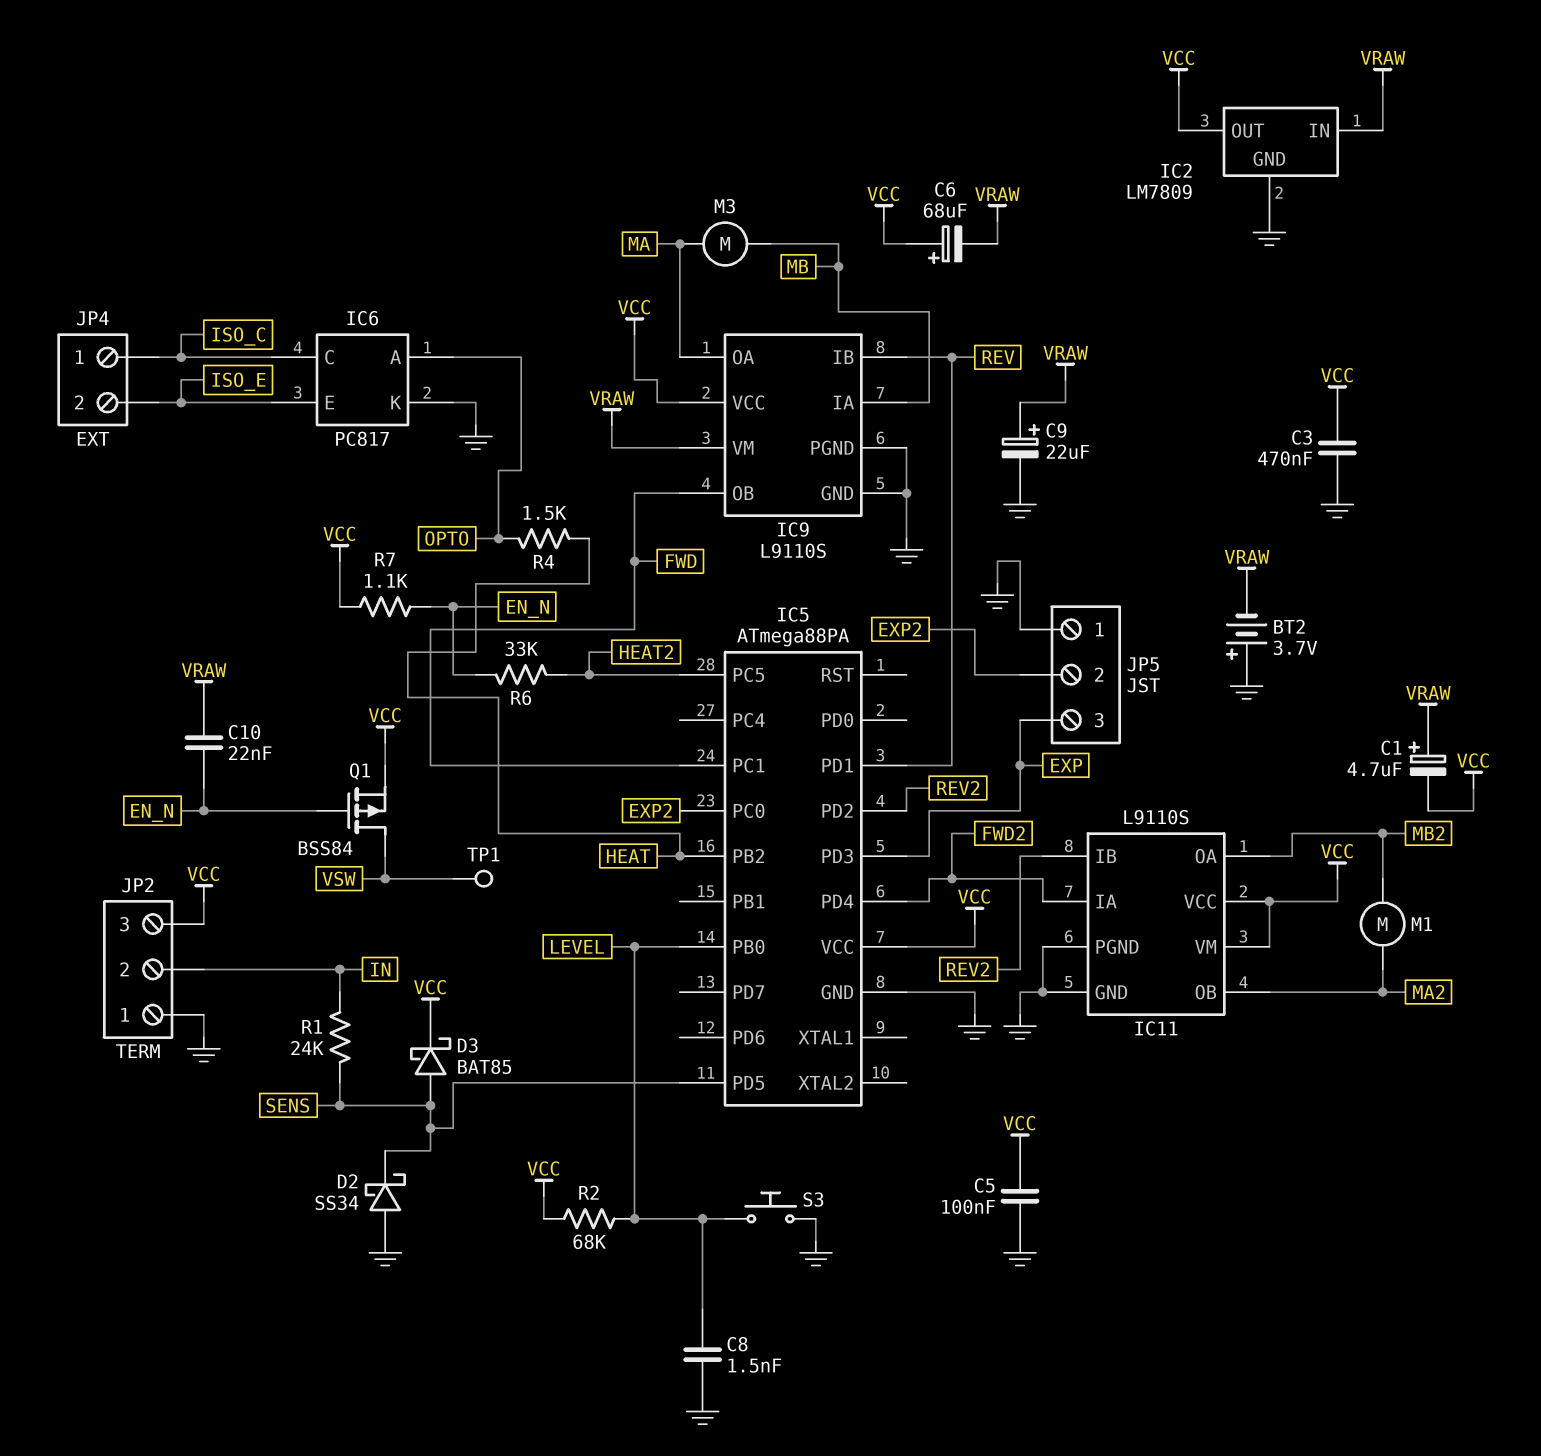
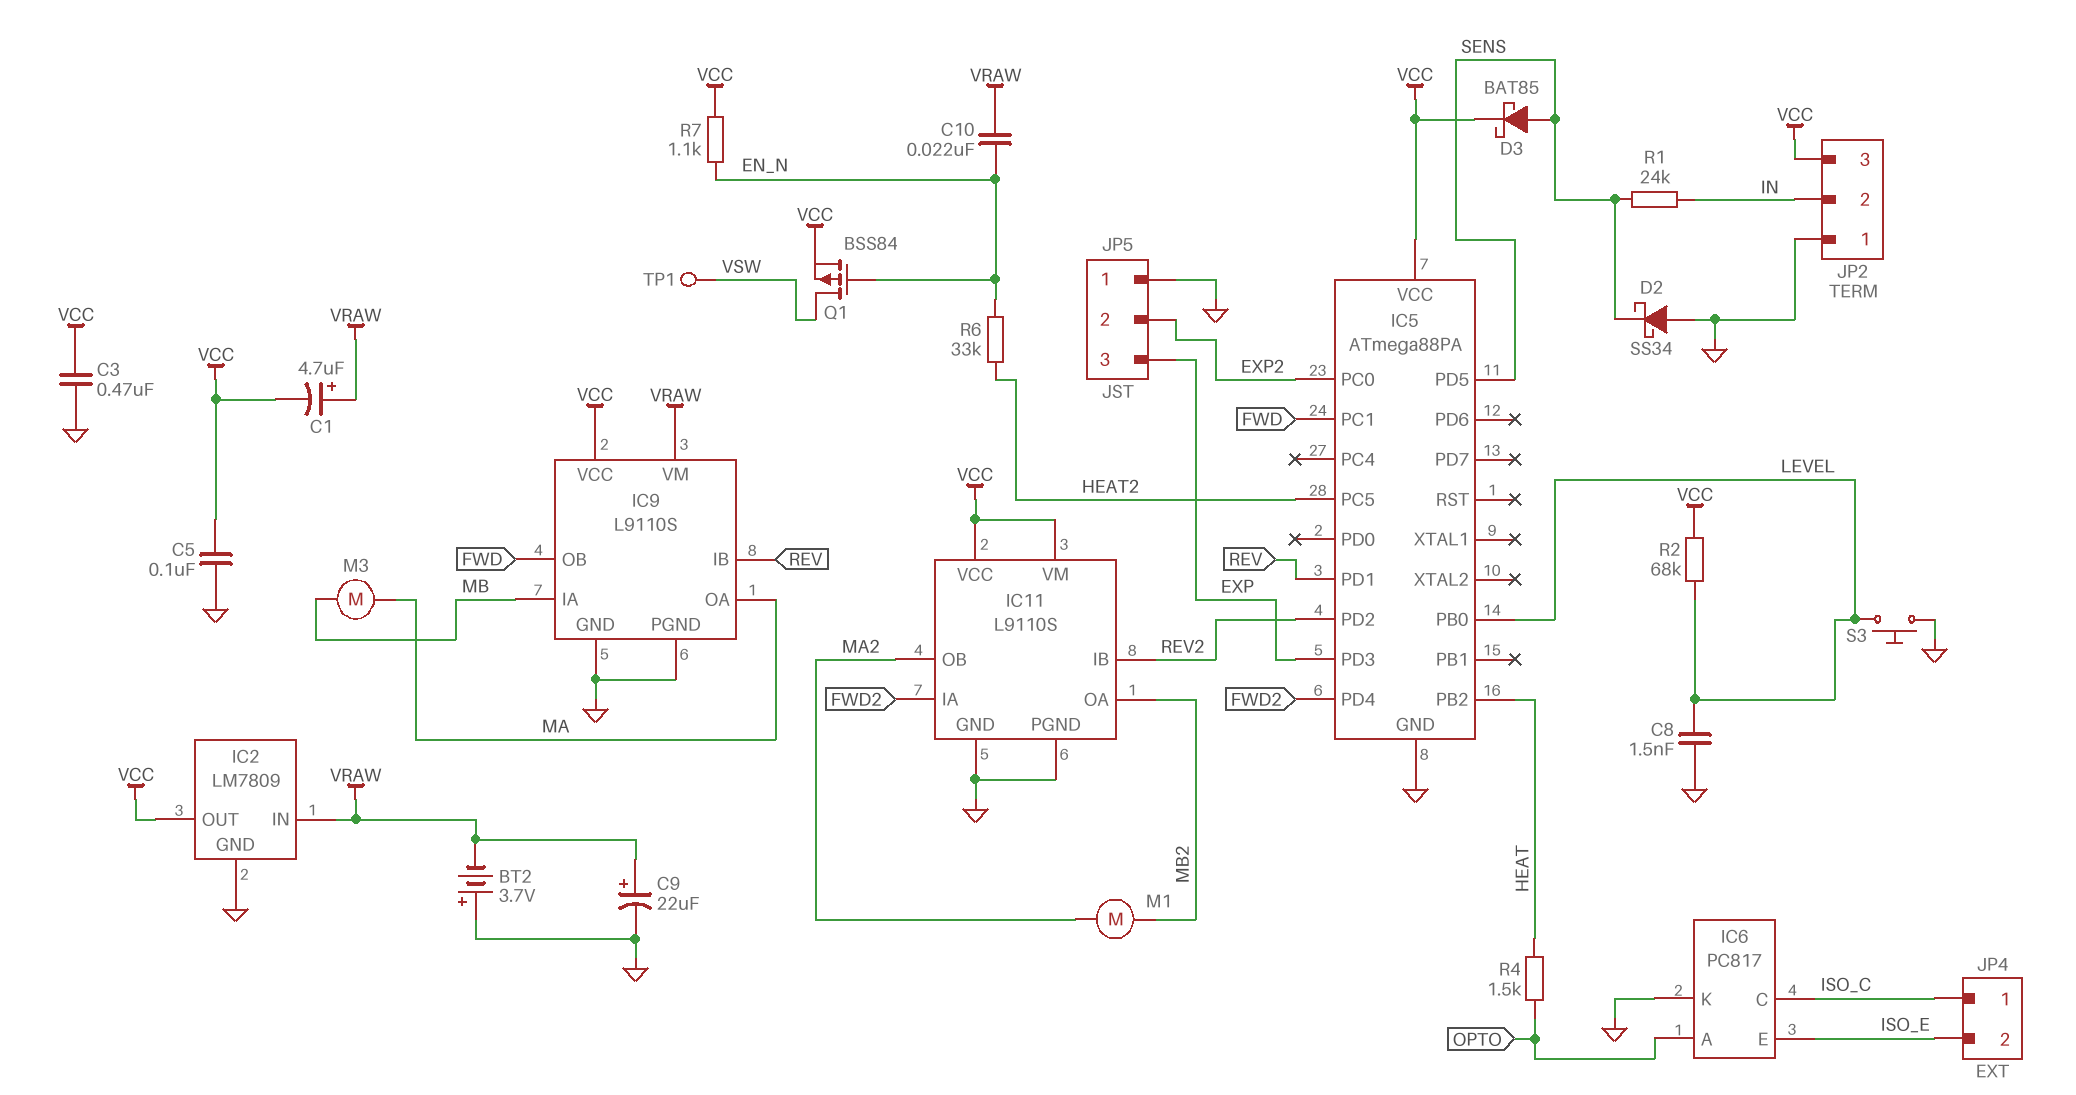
C6: 68uF (plus VCC, minus VRAW) -> none

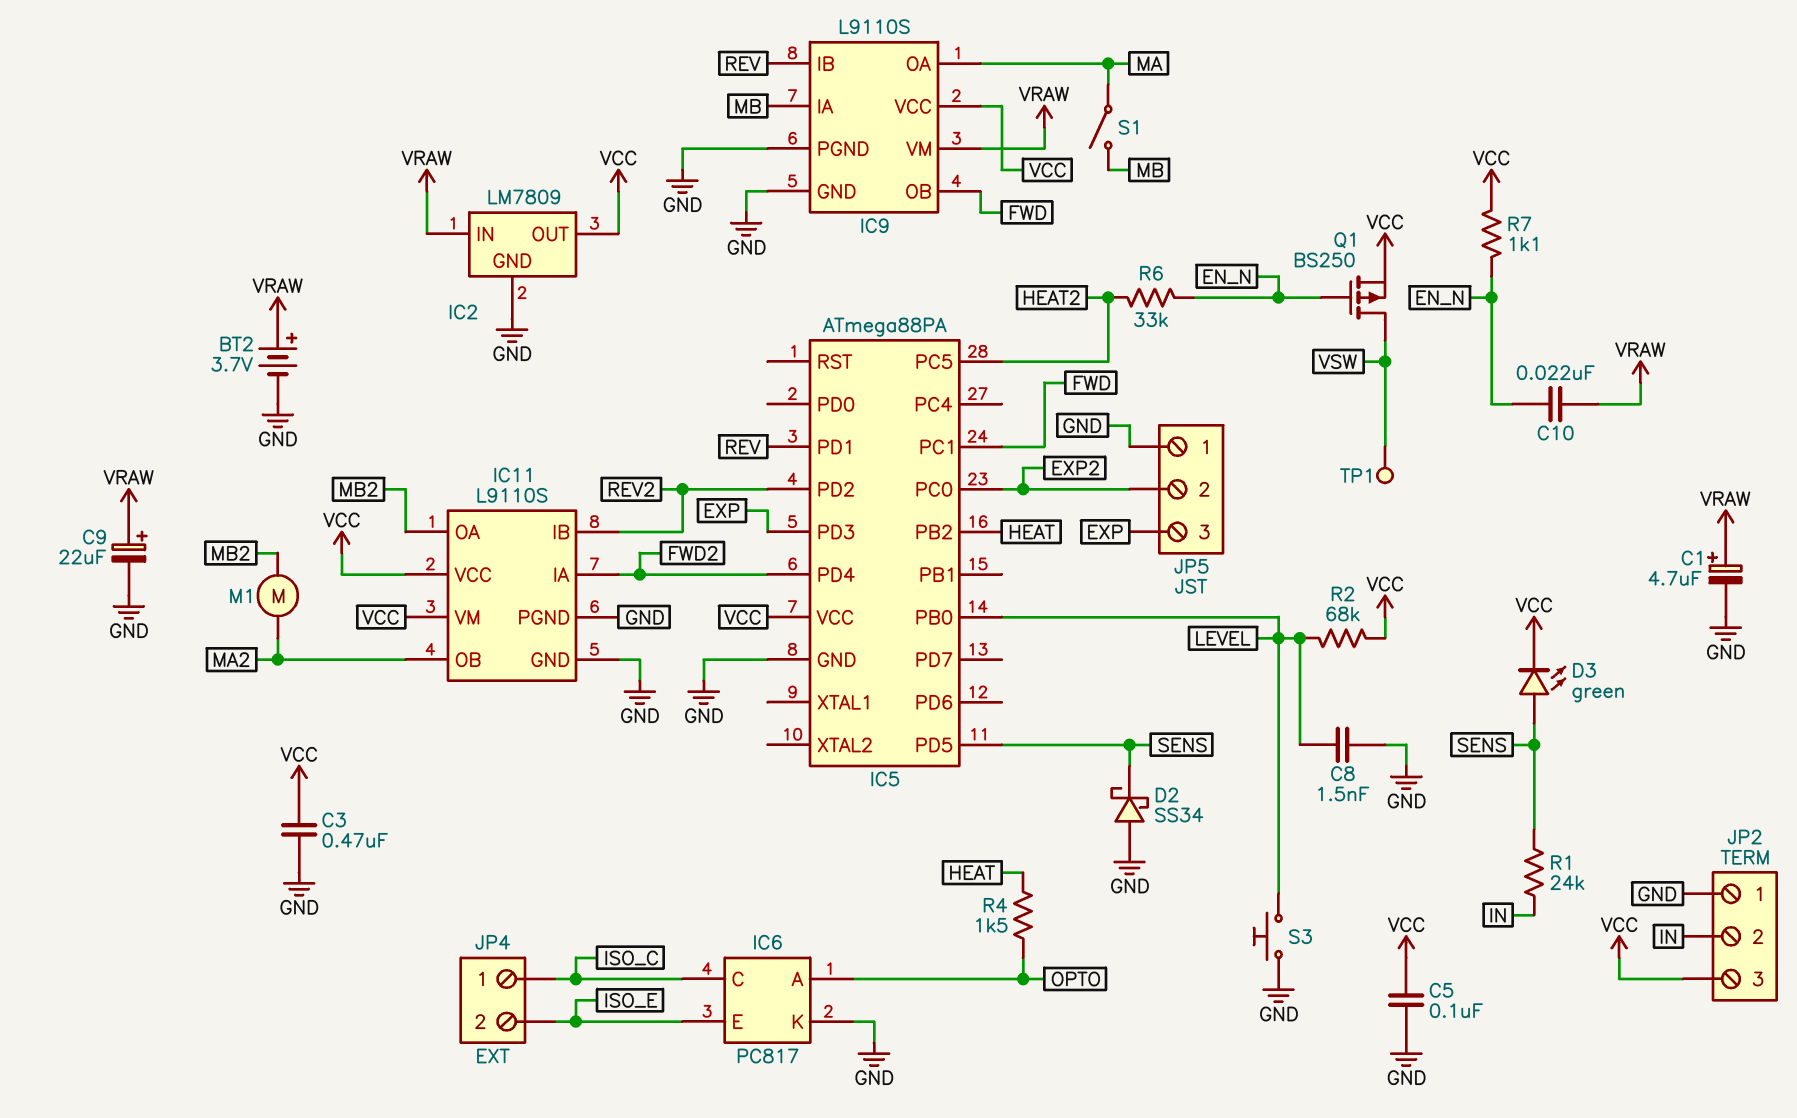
BT2: 3.7V (plus GND, minus VRAW) -> 3.7V (plus VRAW, minus GND)
C1: 4.7uF (plus VRAW, minus VCC) -> 4.7uF (plus VRAW, minus GND)
D3: schottky BAT85 (A SENS, K VCC) -> LED green (A SENS, K VCC)
M3: motor (MA, MB) -> none
Q1: PMOS BSS84 (G EN_N, D VSW, S VCC) -> PMOS BS250 (G EN_N, D VSW, S VCC)
S1: none -> switch (MA, MB)

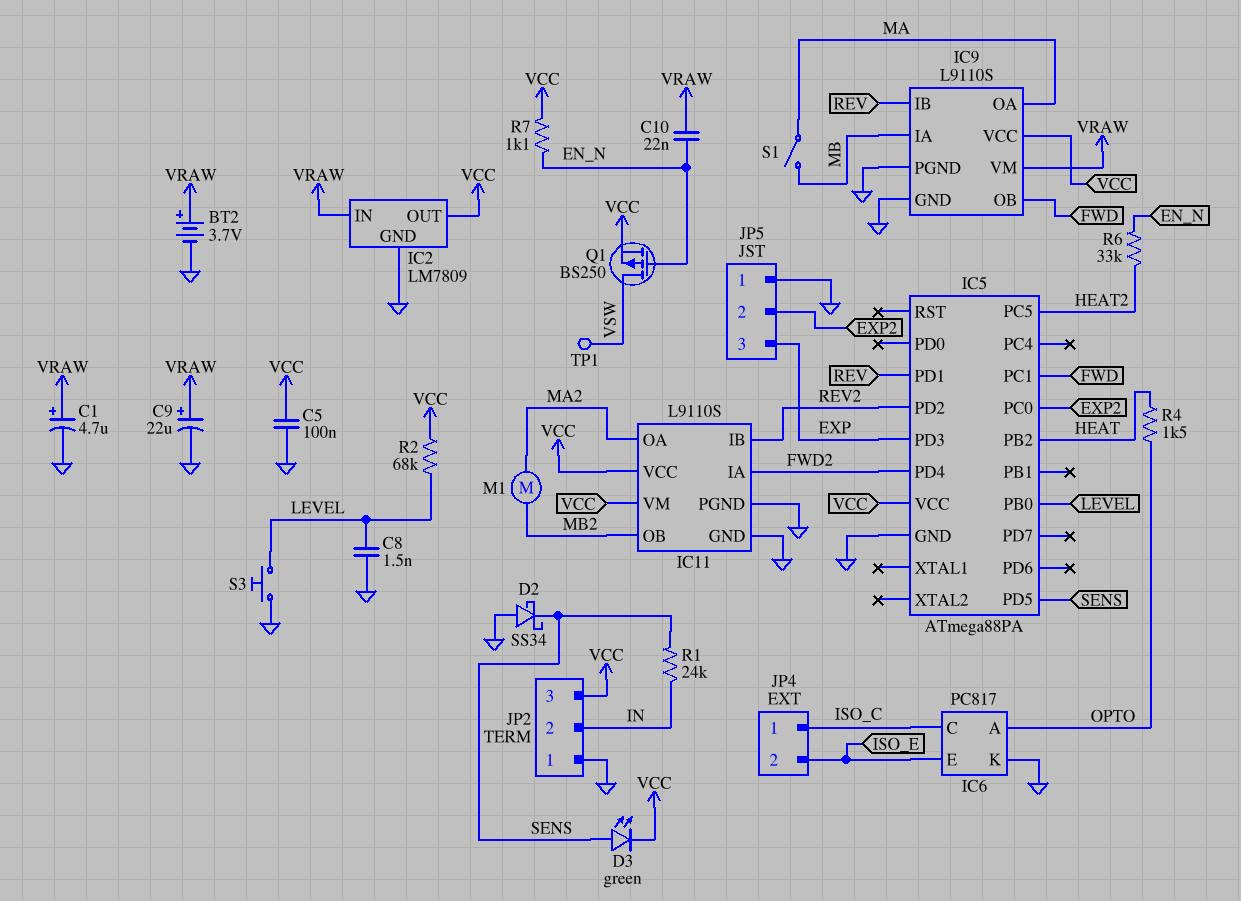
C3: 470nF (GND, VCC) -> none
IC11 pin OA: MB2 -> MA2
IC11 pin OB: MA2 -> MB2

